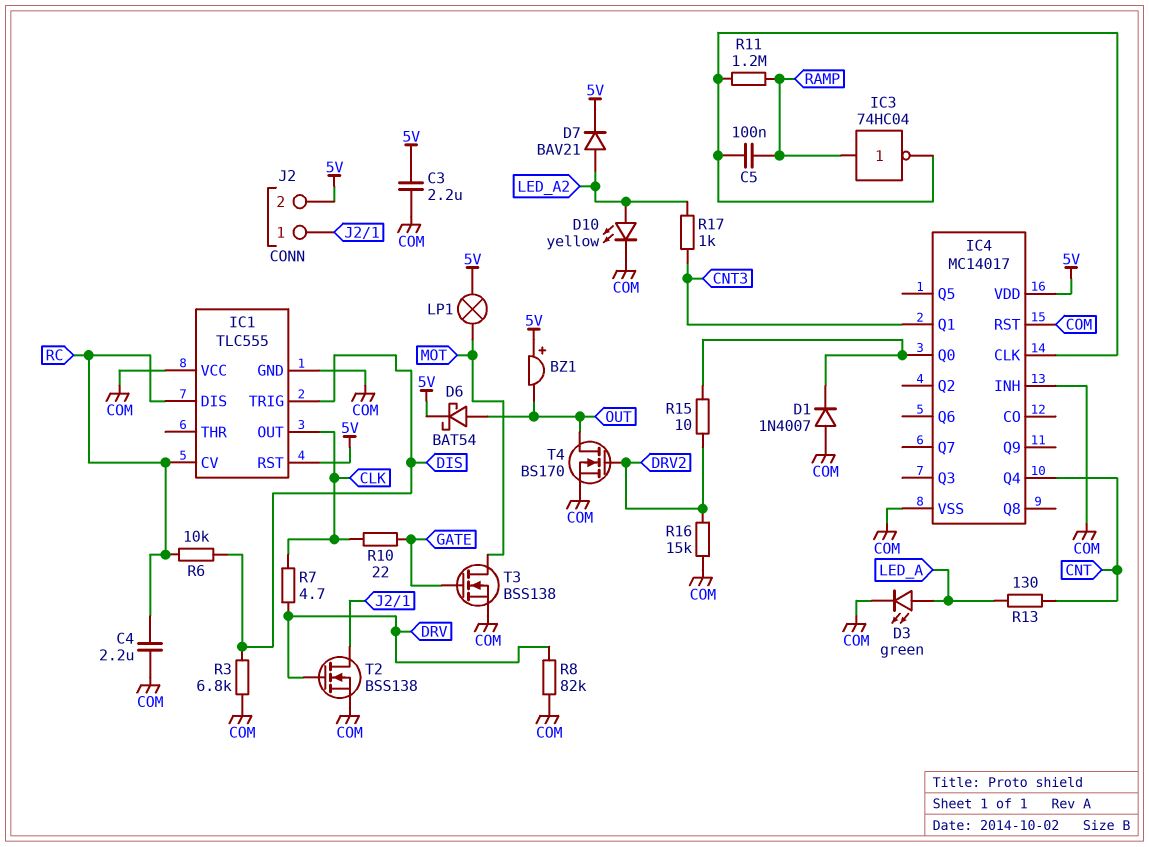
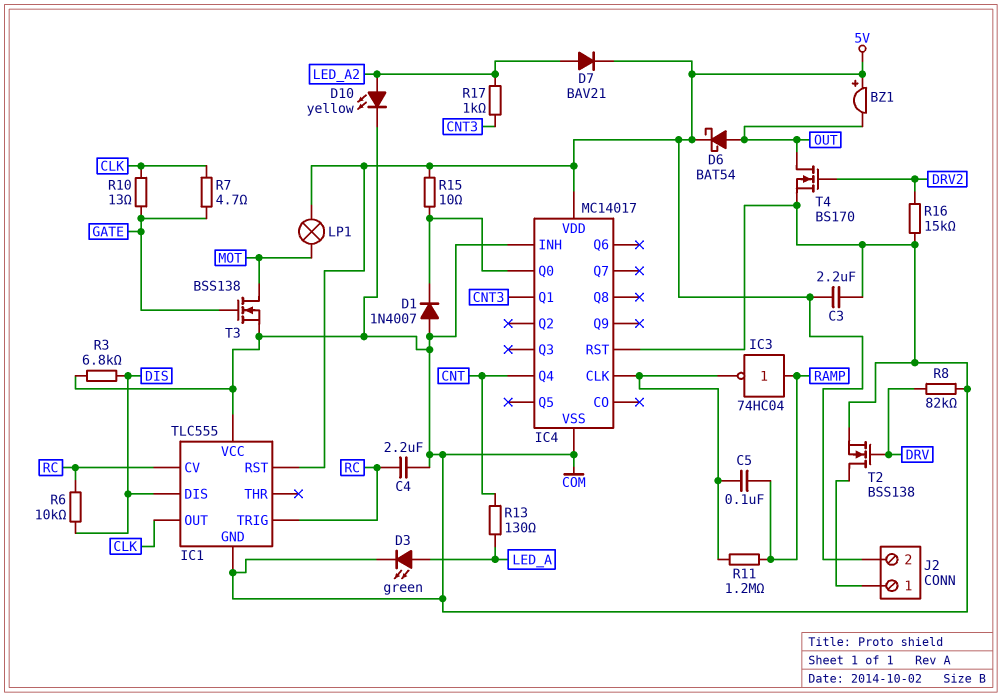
IC1 pin DIS: RC -> DIS
IC1 pin TRIG: DIS -> RC
R7: 4.7 (CLK, DRV) -> 4.7 (CLK, GATE)
R10: 22 (CLK, GATE) -> 13 (CLK, GATE)
R15: 10 (DRV2, IC4/Q0) -> 10 (5V, IC4/Q0)

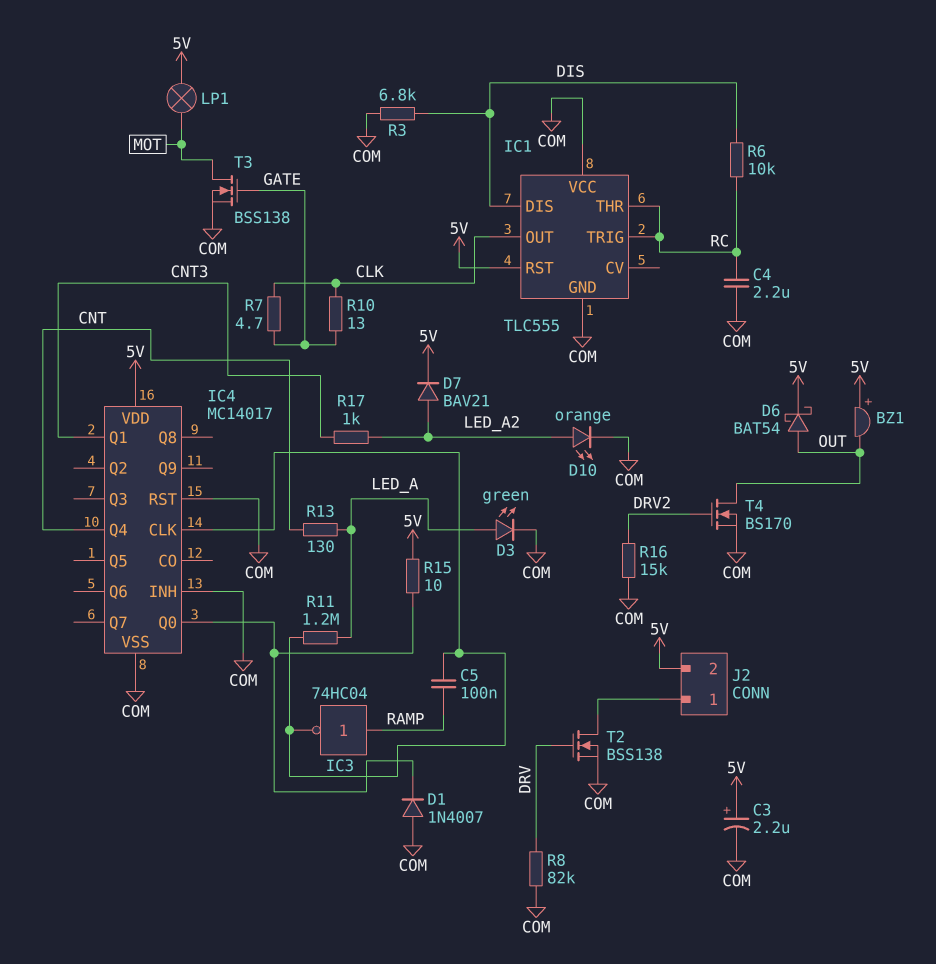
C3: 2.2uF (5V, COM) -> 2.2uF (plus 5V, minus COM)
D10: LED yellow (A LED_A2, K COM) -> LED orange (A LED_A2, K COM)
IC1 pin CV: RC -> none
IC1 pin THR: none -> RC
R11: 1.2M (IC4/CLK, RAMP) -> 1.2M (IC4/CLK, LED_A)

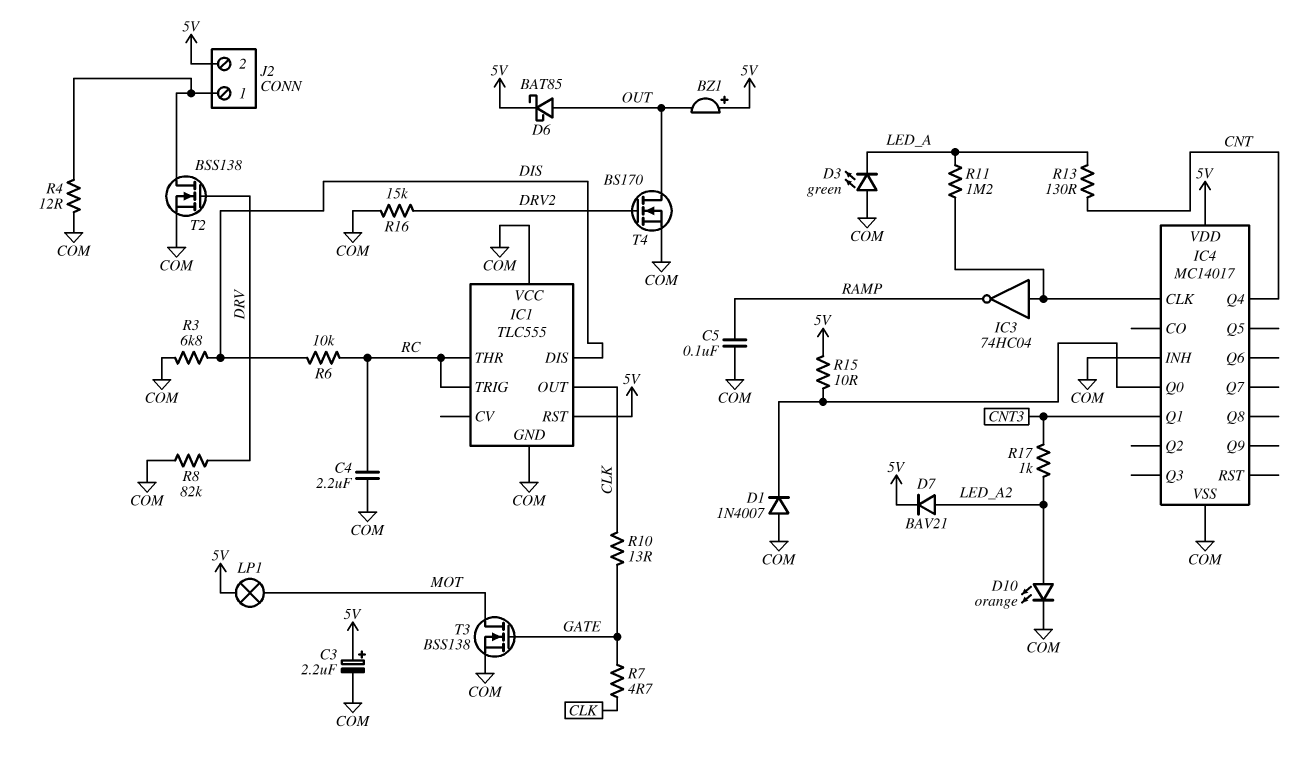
C5: 100nF (IC4/CLK, RAMP) -> 100nF (COM, RAMP)
D3: LED green (A LED_A, K COM) -> LED green (A COM, K LED_A)
D6: schottky BAT54 (A OUT, K 5V) -> schottky BAT85 (A OUT, K 5V)
IC3: NOT 74HC04 (in RAMP, out IC4/CLK) -> NOT 74HC04 (in IC4/CLK, out RAMP)
IC4 pin RST: COM -> none
R4: none -> 12 (COM, J2/1)

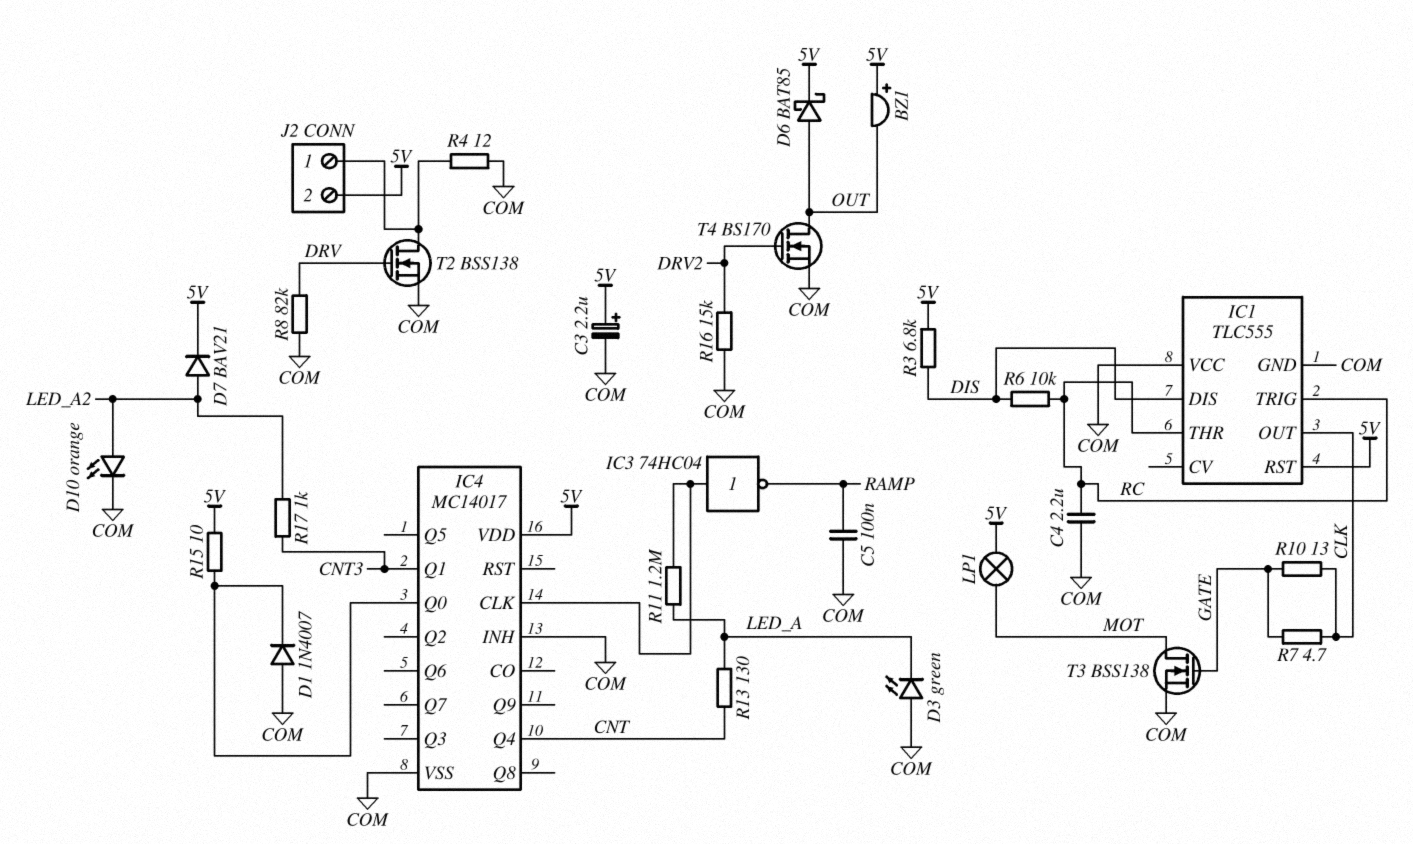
R3: 6.8k (COM, DIS) -> 6.8k (5V, DIS)

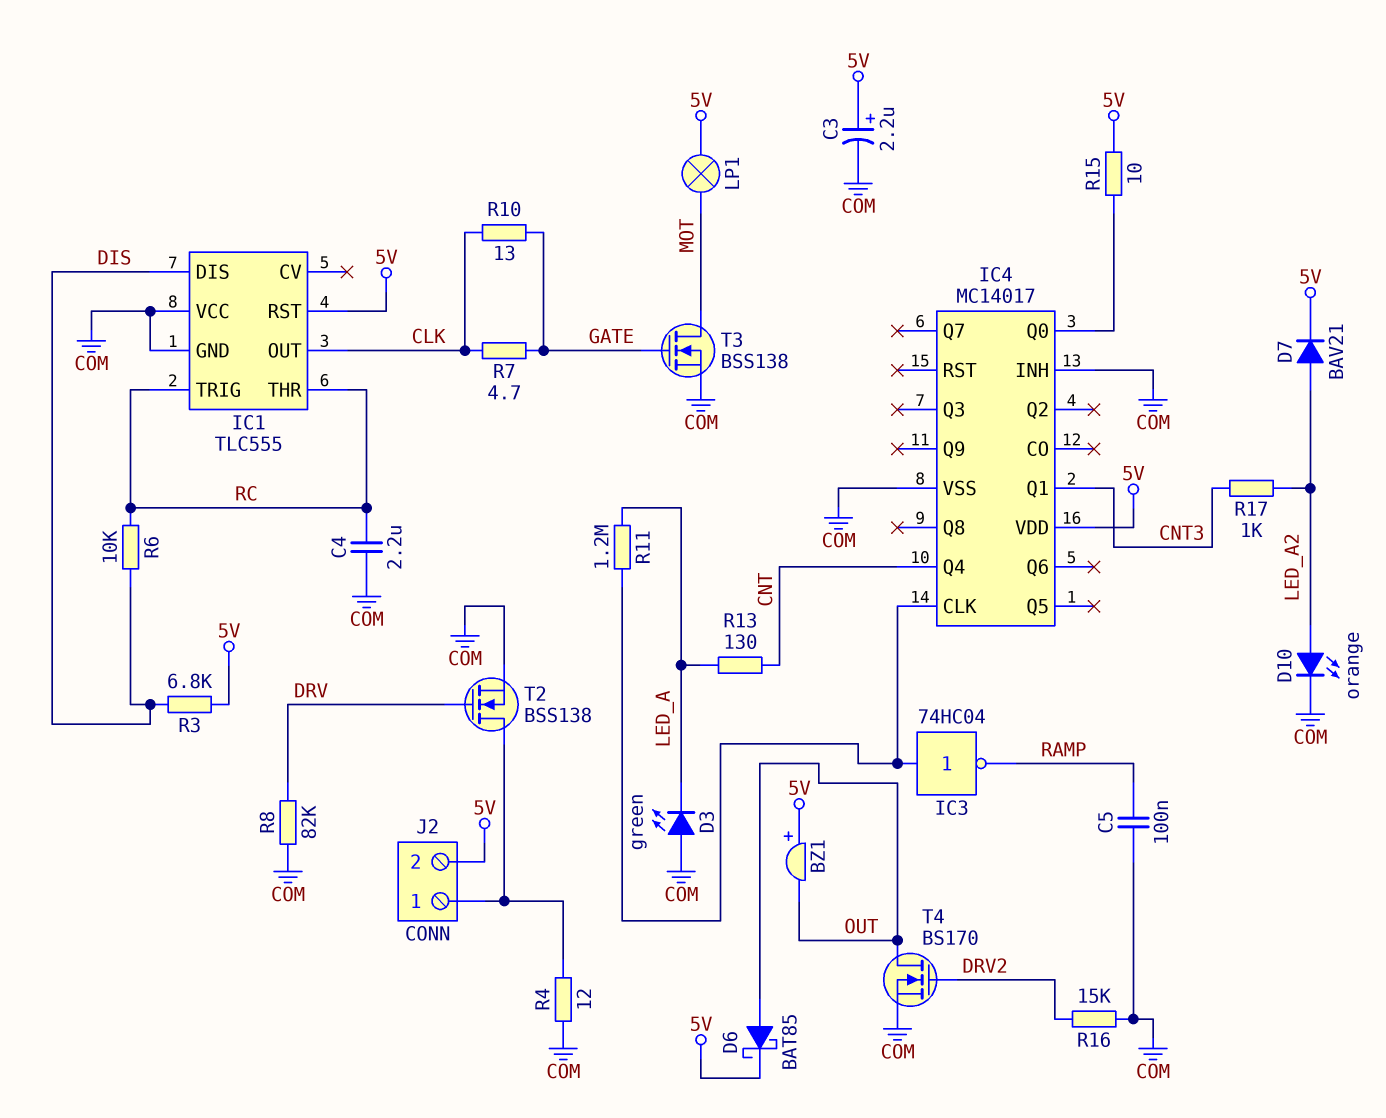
D1: diode 1N4007 (A COM, K IC4/Q0) -> none

